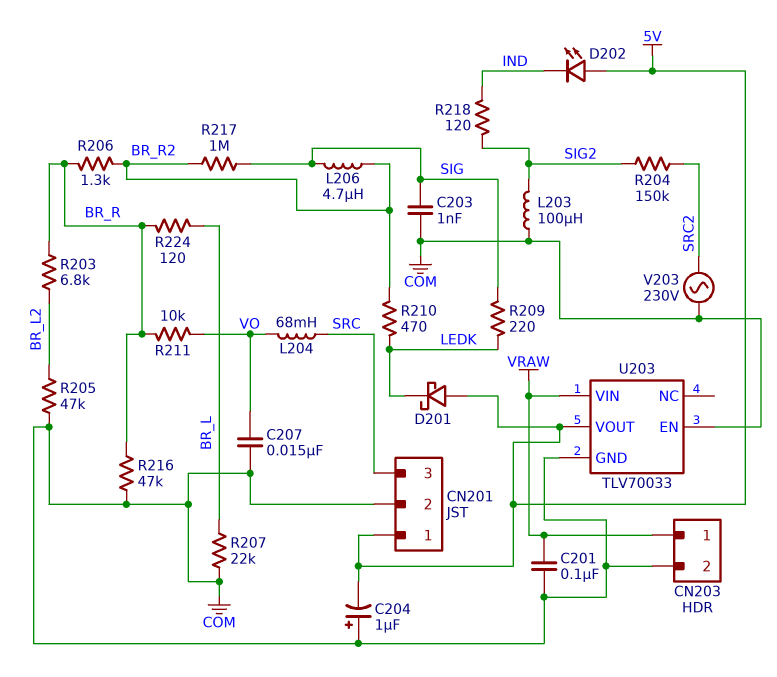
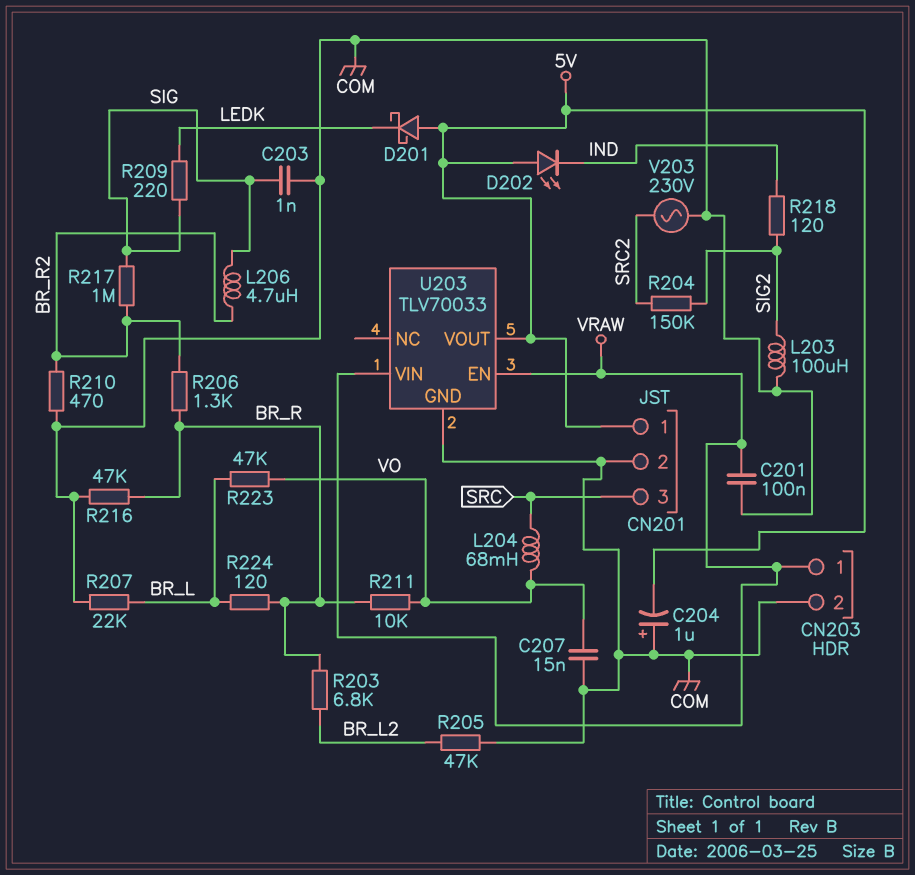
R210: 470 (BR_R2, LEDK) -> 470 (BR_R2, COM)
R223: none -> 47k (BR_L, VO)
U203 pin EN: COM -> VRAW

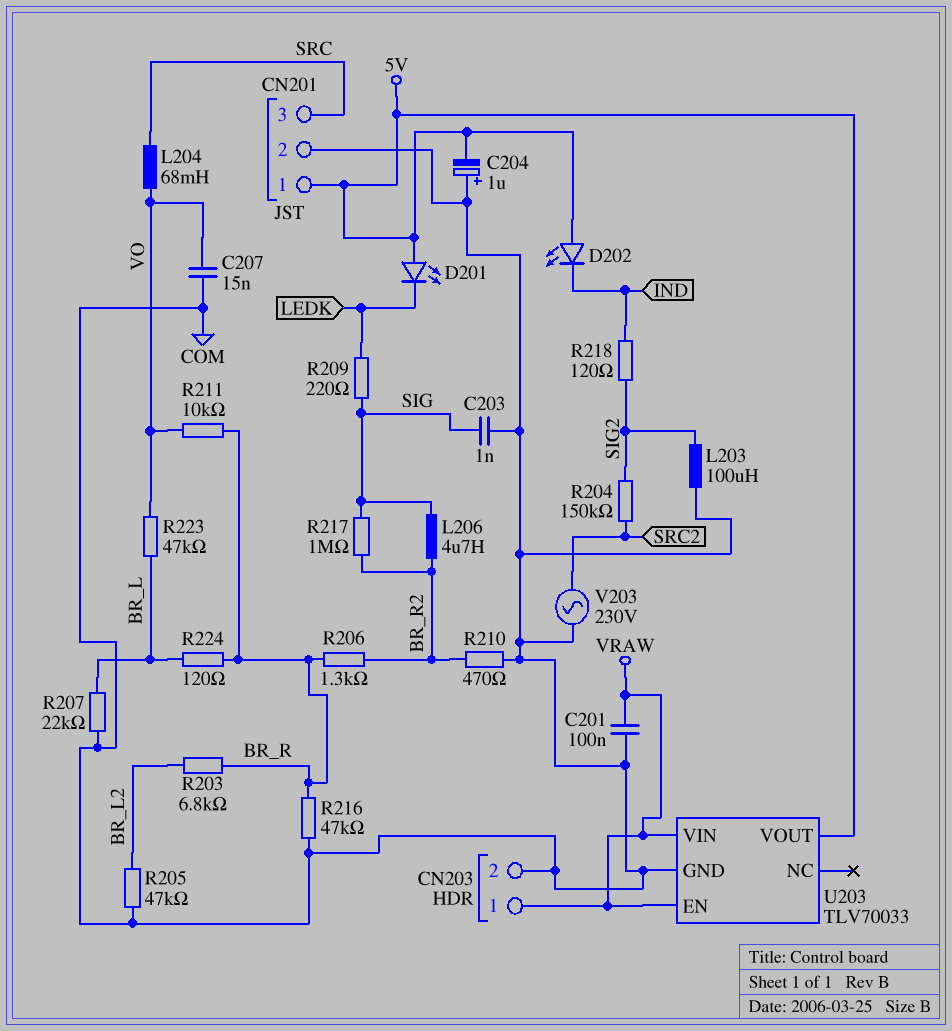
D201: schottky (A 5V, K LEDK) -> LED (A 5V, K LEDK)

